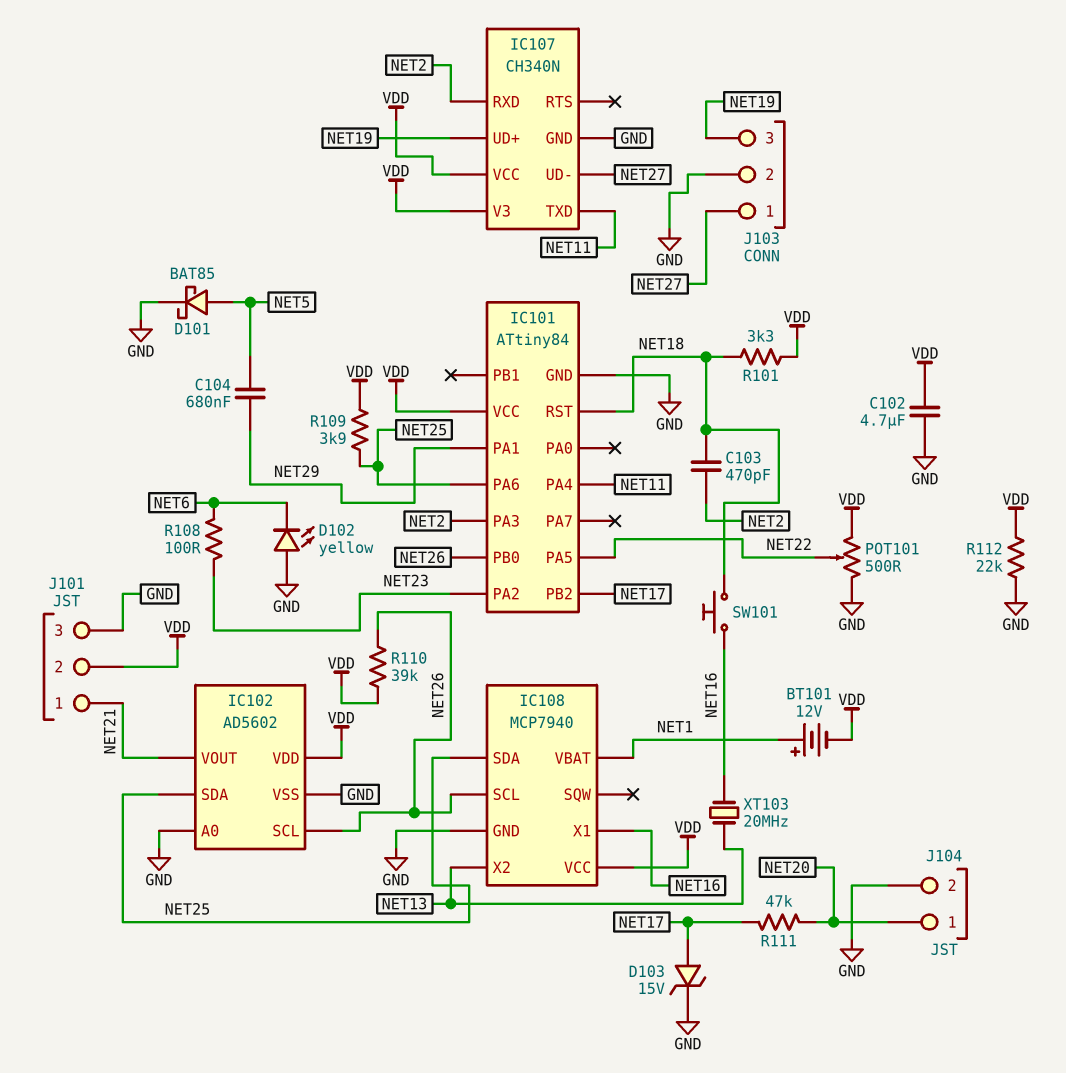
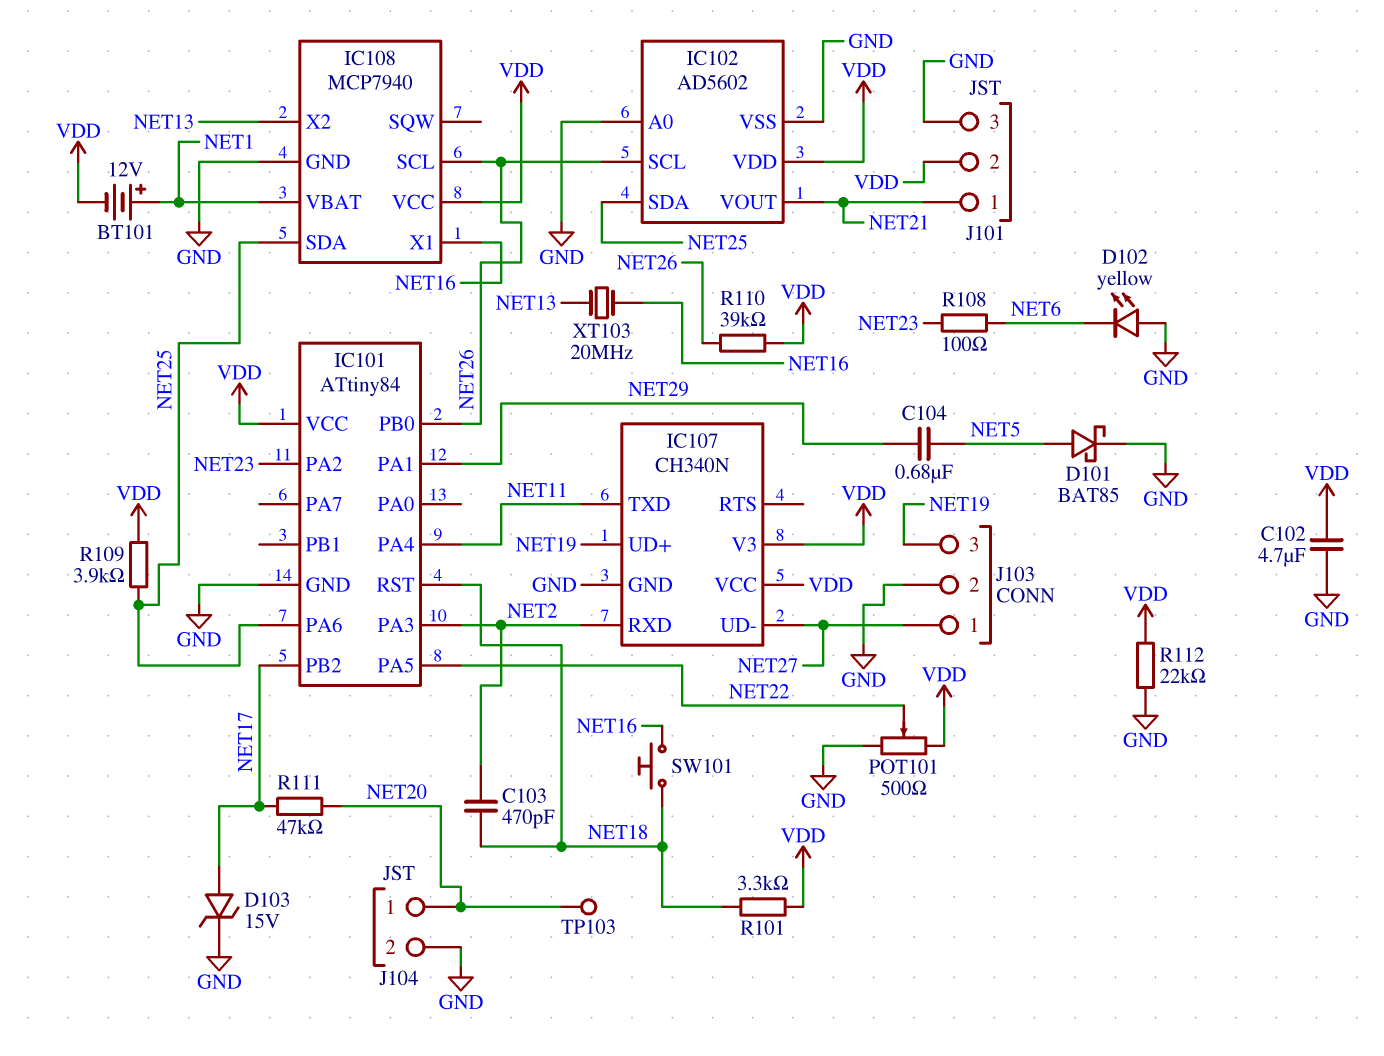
TP103: none -> test point (NET20)

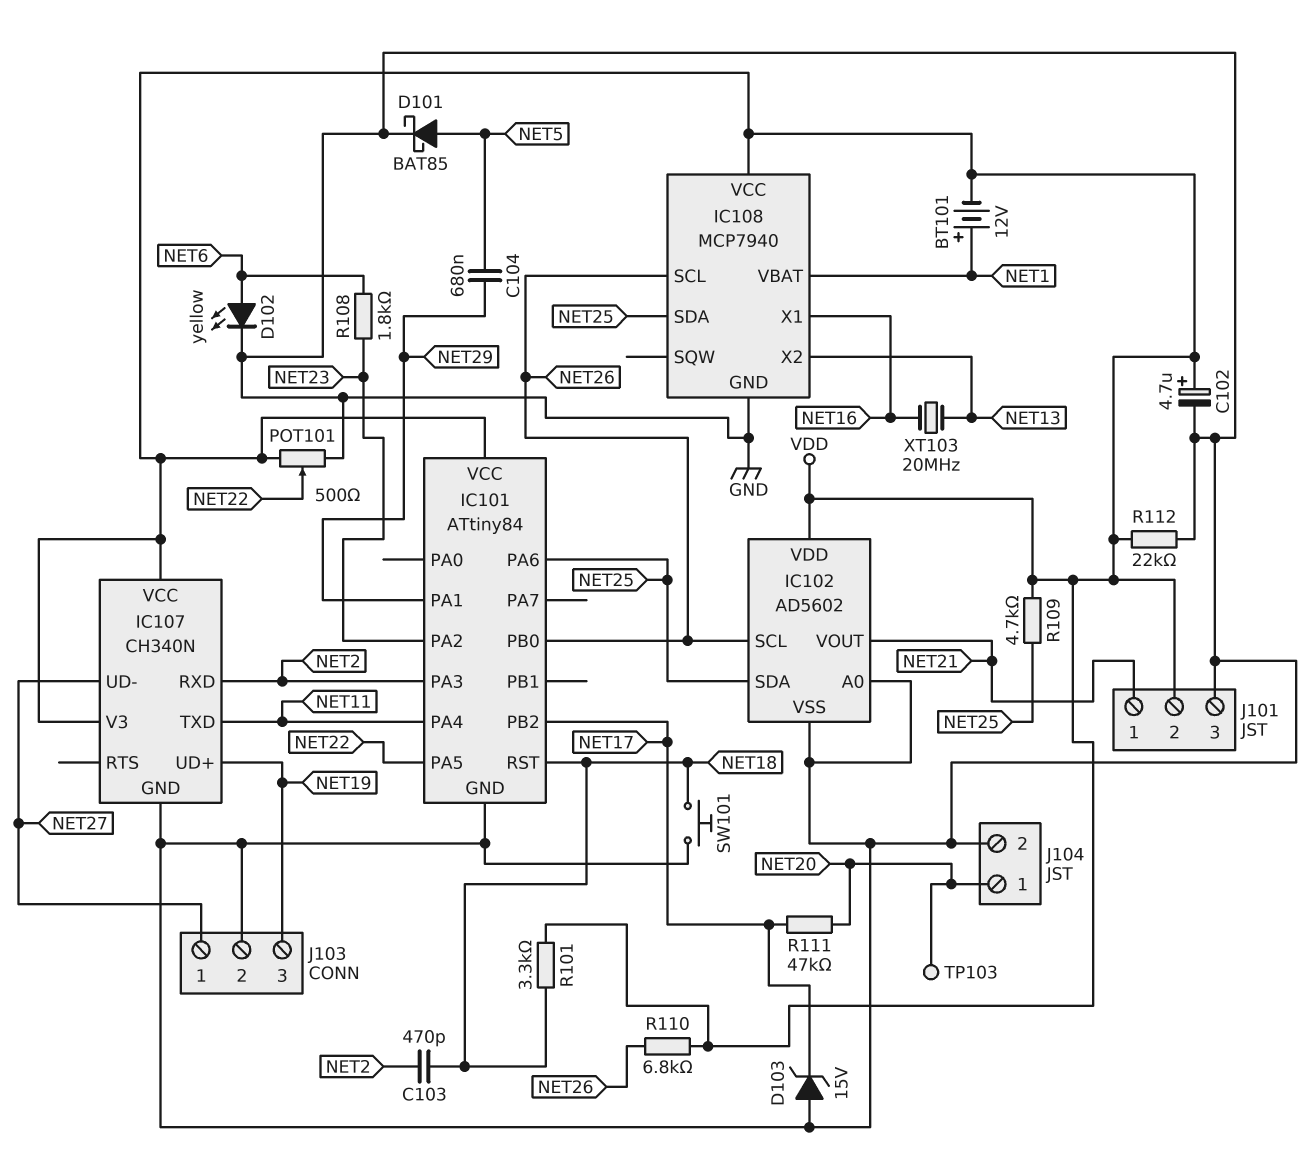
C102: 4.7uF (GND, VDD) -> 4.7uF (plus VDD, minus GND)
D102: LED yellow (A GND, K NET6) -> LED yellow (A NET6, K GND)
D103: zener 15V (A NET17, K GND) -> zener 15V (A GND, K NET17)
R108: 100 (NET6, NET23) -> 1.8k (NET6, NET23)
R109: 3.9k (NET25, VDD) -> 4.7k (NET25, VDD)
R110: 39k (NET26, VDD) -> 6.8k (NET26, VDD)
SW101: button (NET16, NET18) -> button (GND, NET18)

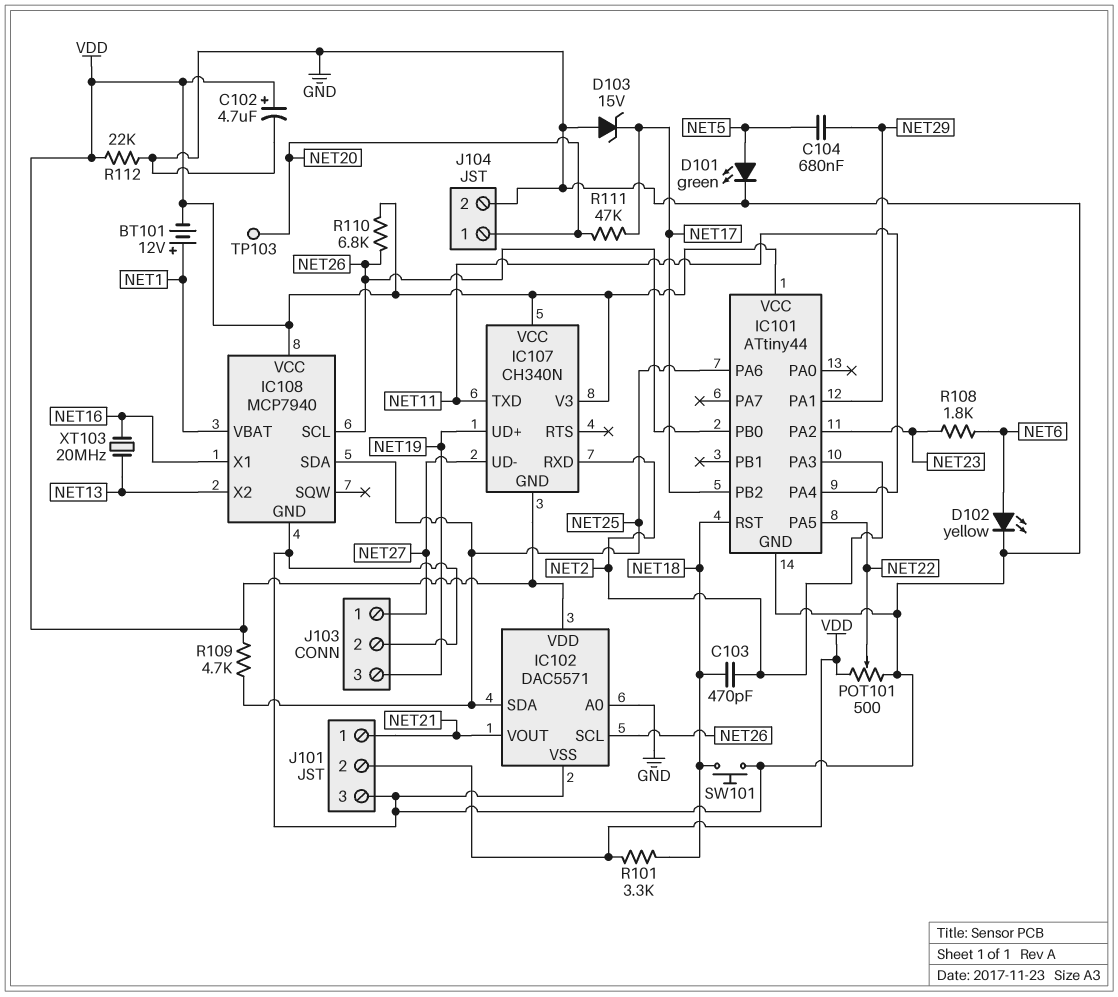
D101: schottky BAT85 (A NET5, K GND) -> LED green (A NET5, K GND)
IC101: ATtiny84 -> ATtiny44
IC102: AD5602 -> DAC5571
IC107 pin GND: GND -> VDD

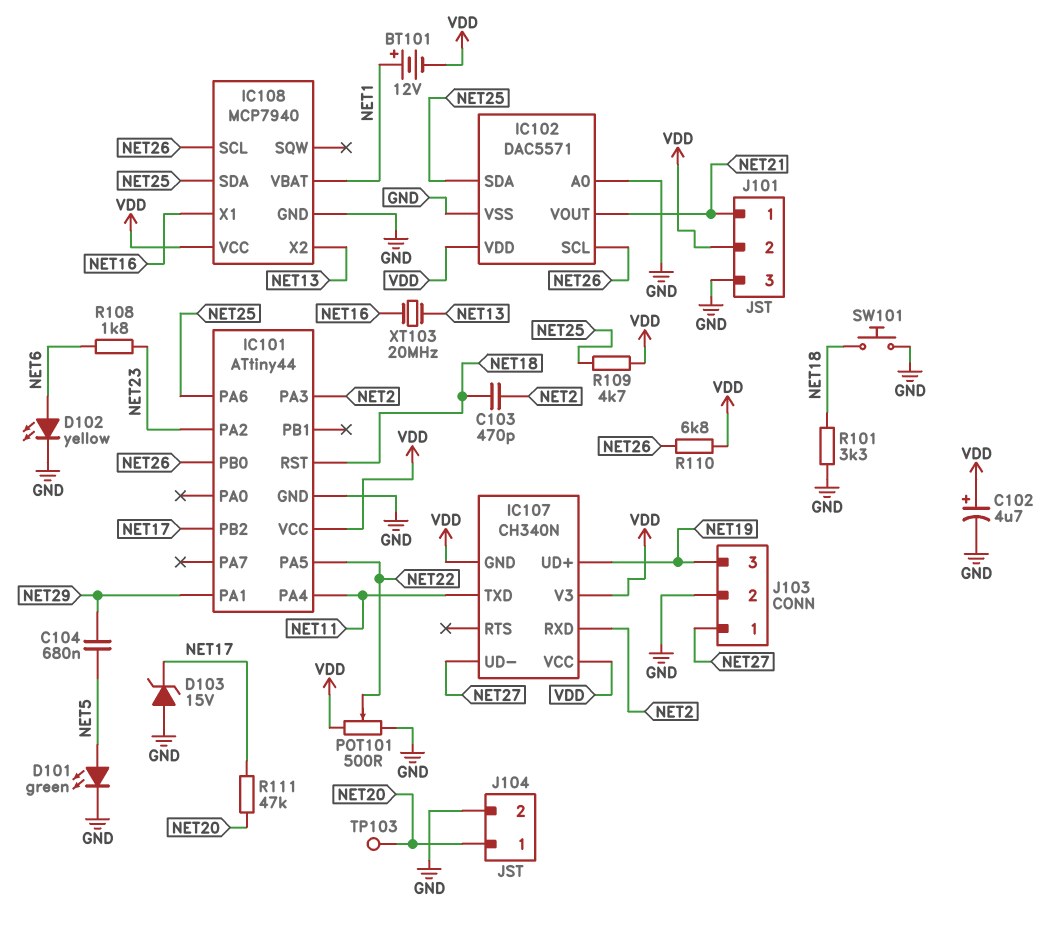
R101: 3.3k (NET18, VDD) -> 3.3k (GND, NET18)
R112: 22k (GND, VDD) -> none

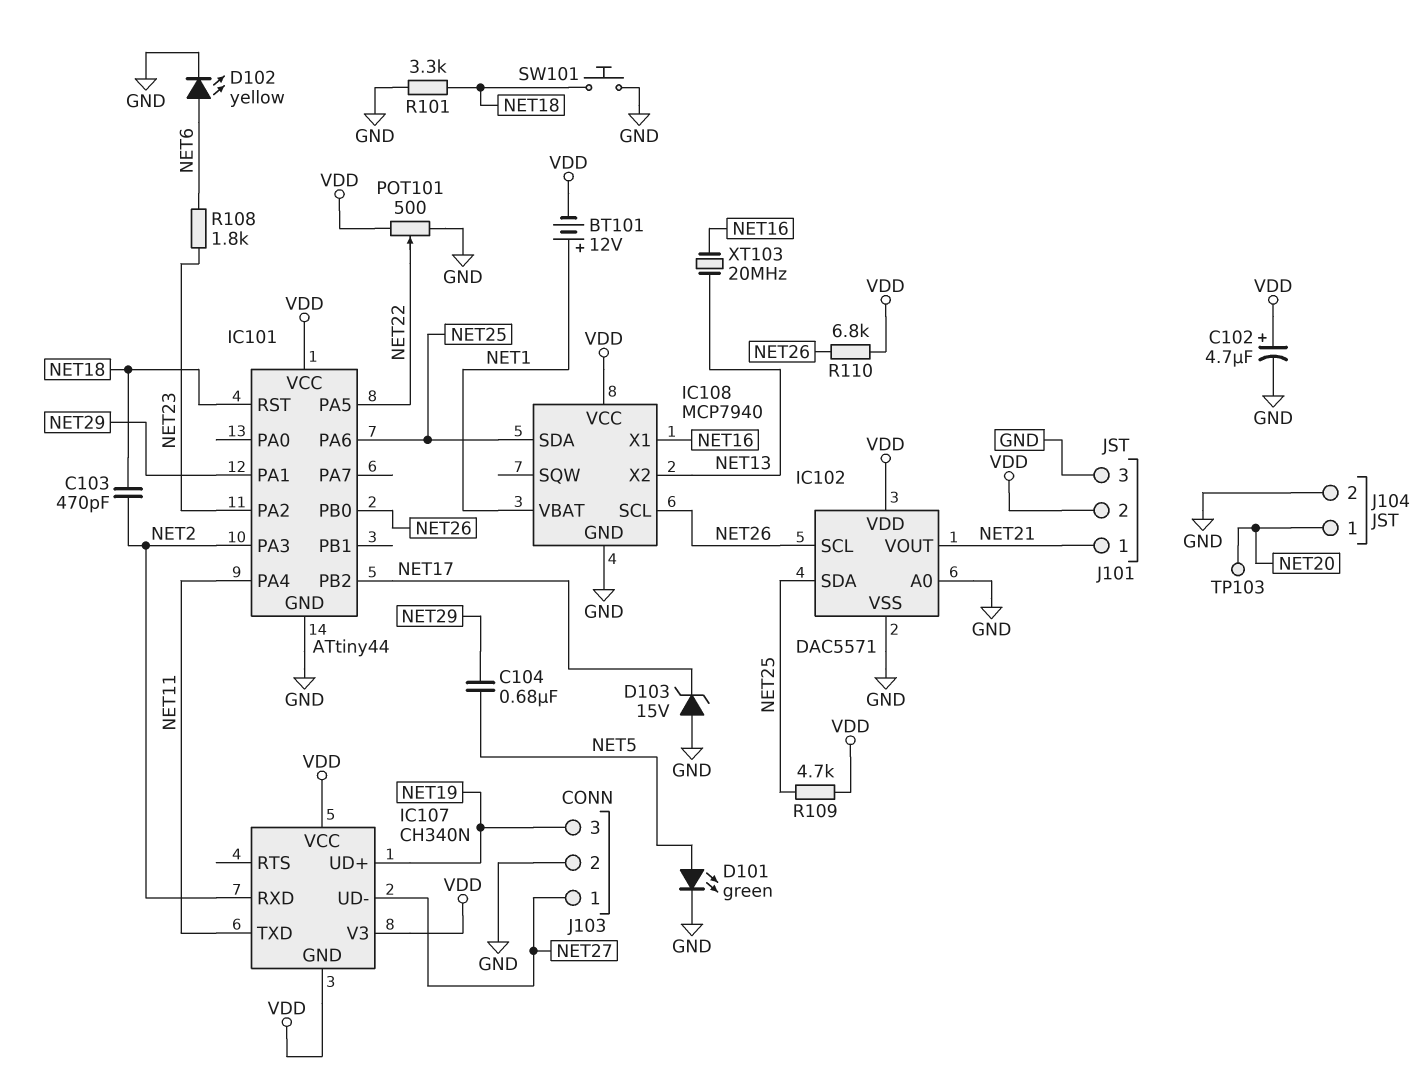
R111: 47k (NET17, NET20) -> none

